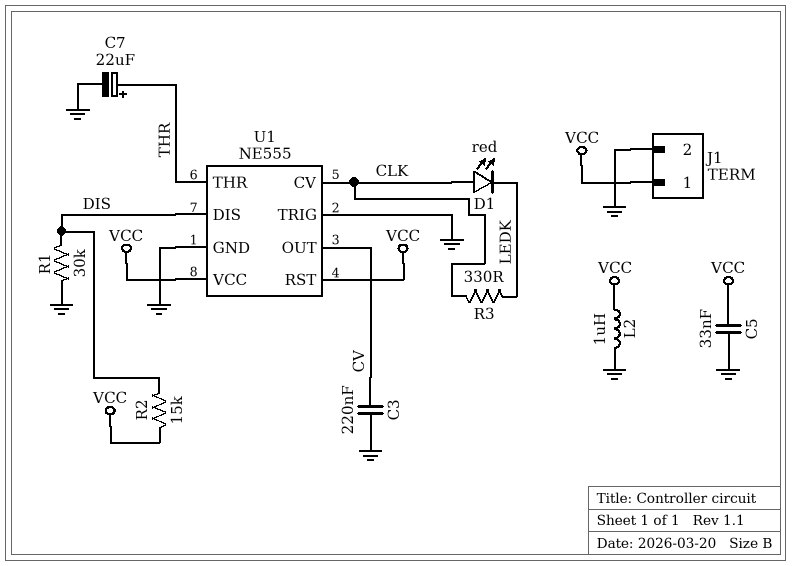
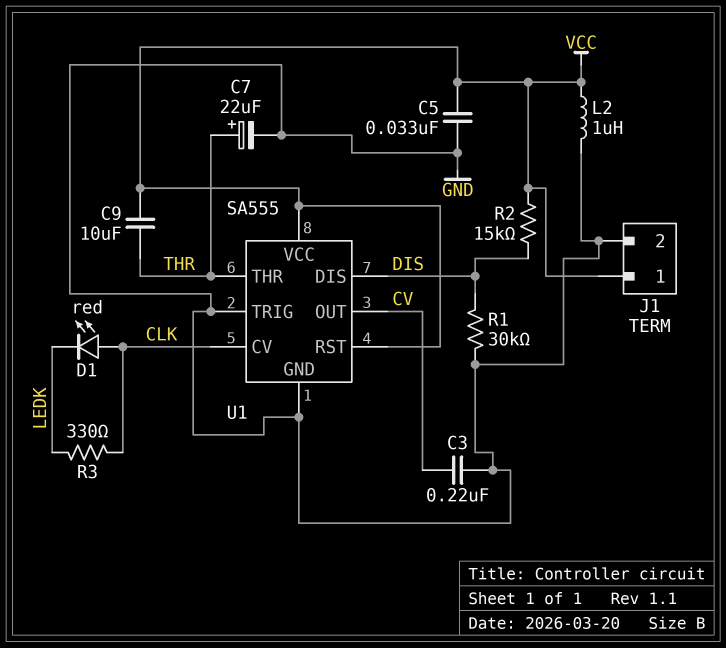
C9: none -> 10uF (THR, VCC)
U1: NE555 -> SA555

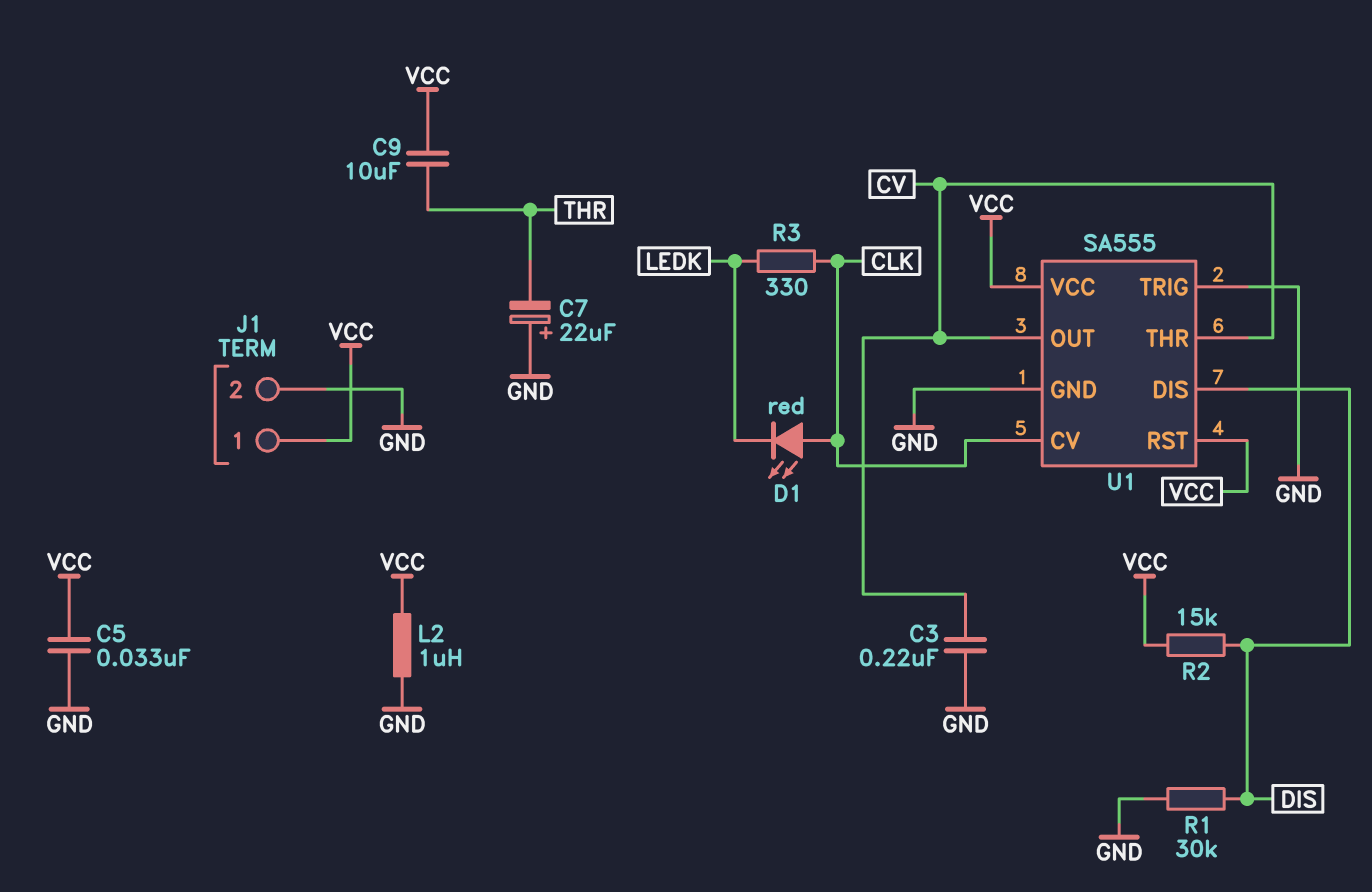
C7: 22uF (plus THR, minus GND) -> 22uF (plus GND, minus THR)
U1 pin THR: THR -> CV

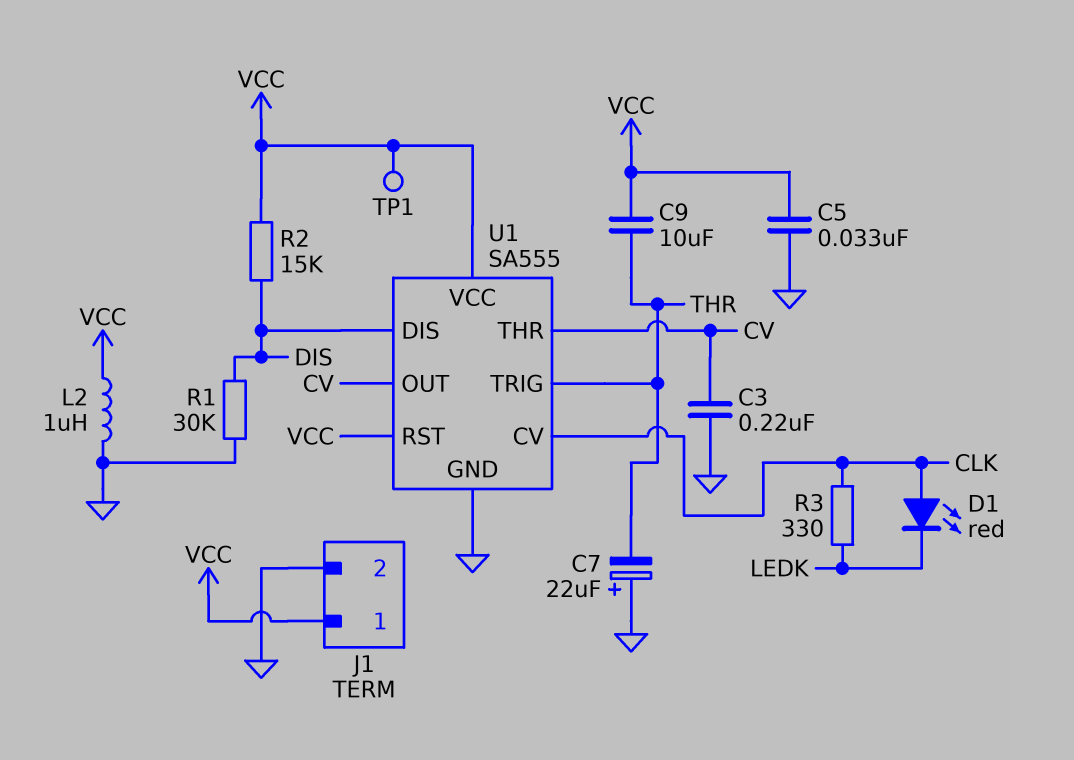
TP1: none -> test point (VCC)
U1 pin TRIG: GND -> THR

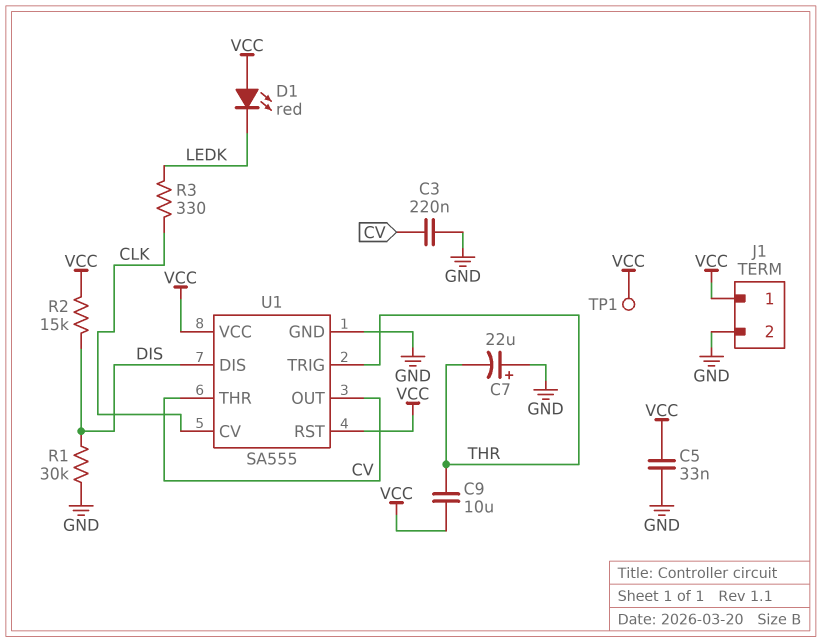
D1: LED red (A CLK, K LEDK) -> LED red (A VCC, K LEDK)
L2: 1uH (GND, VCC) -> none

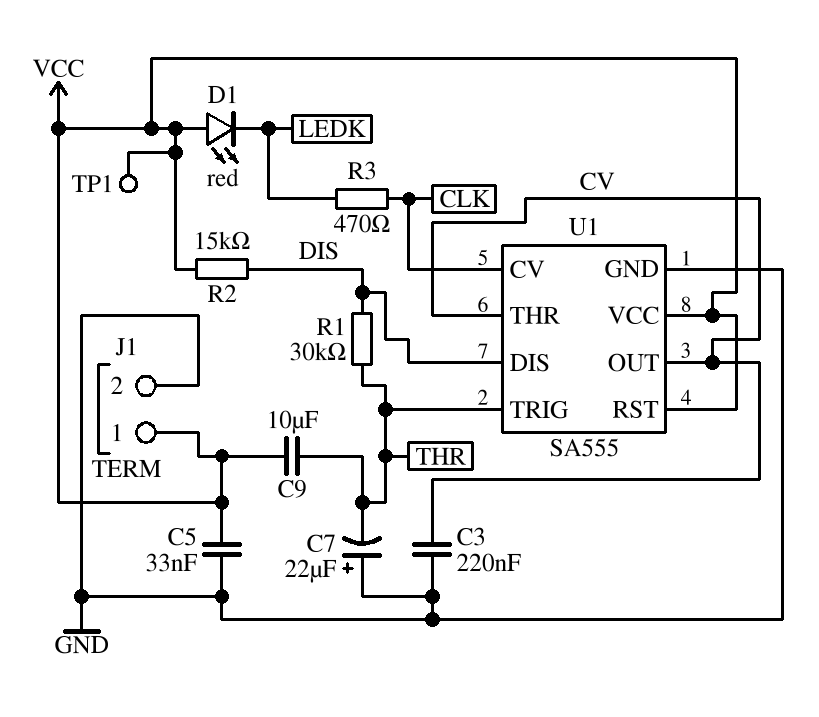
R1: 30k (DIS, GND) -> 30k (DIS, THR)
R3: 330 (CLK, LEDK) -> 470 (CLK, LEDK)

